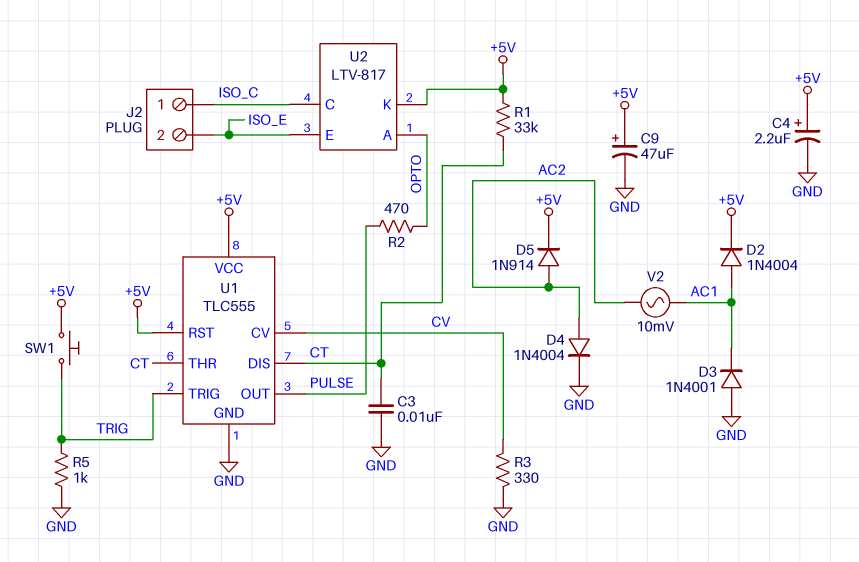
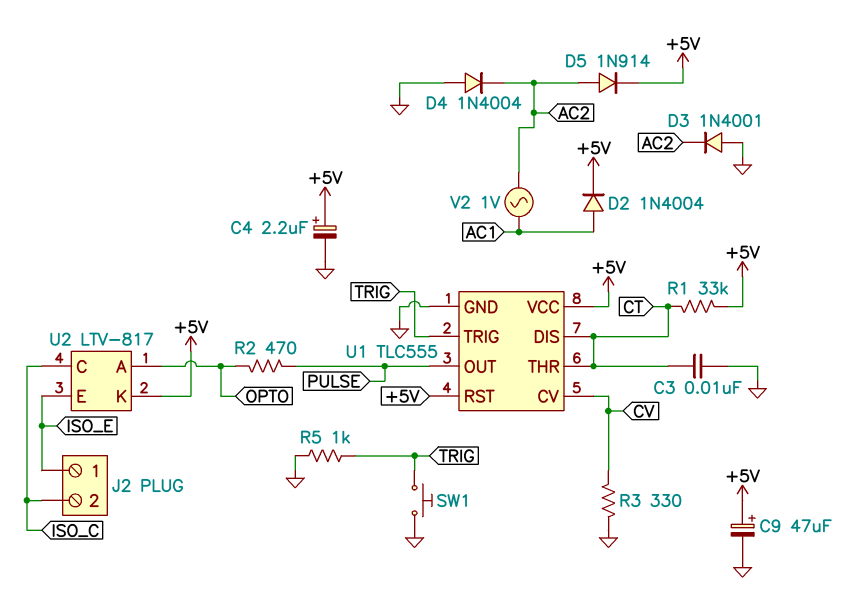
D3: diode 1N4001 (A GND, K AC1) -> diode 1N4001 (A GND, K AC2)
D4: diode 1N4004 (A AC2, K GND) -> diode 1N4004 (A GND, K AC2)
J2 pin 1: ISO_C -> ISO_E
J2 pin 2: ISO_E -> ISO_C
SW1: button (+5V, TRIG) -> button (GND, TRIG)
V2: AC 10mV (AC1, AC2) -> AC 1V (AC1, AC2)

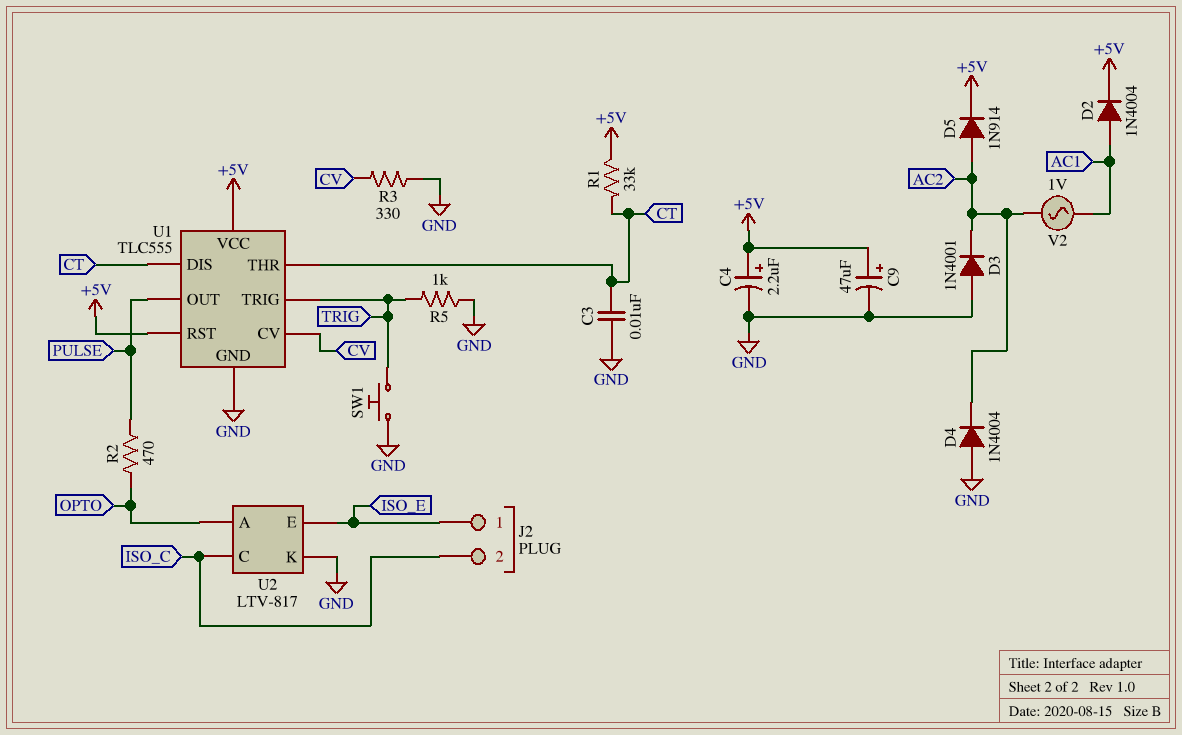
U2 pin K: +5V -> GND

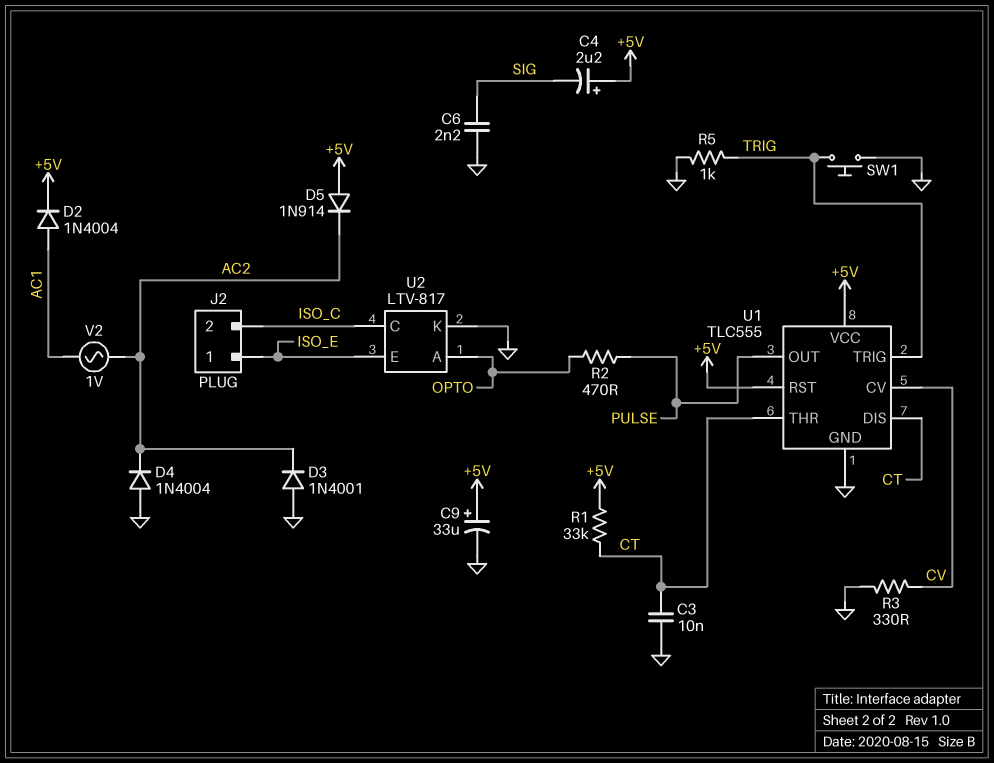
C4: 2.2uF (plus +5V, minus GND) -> 2.2uF (plus +5V, minus SIG)
C6: none -> 2.2nF (GND, SIG)
C9: 47uF (plus +5V, minus GND) -> 33uF (plus +5V, minus GND)
D5: diode 1N914 (A AC2, K +5V) -> diode 1N914 (A +5V, K AC2)

